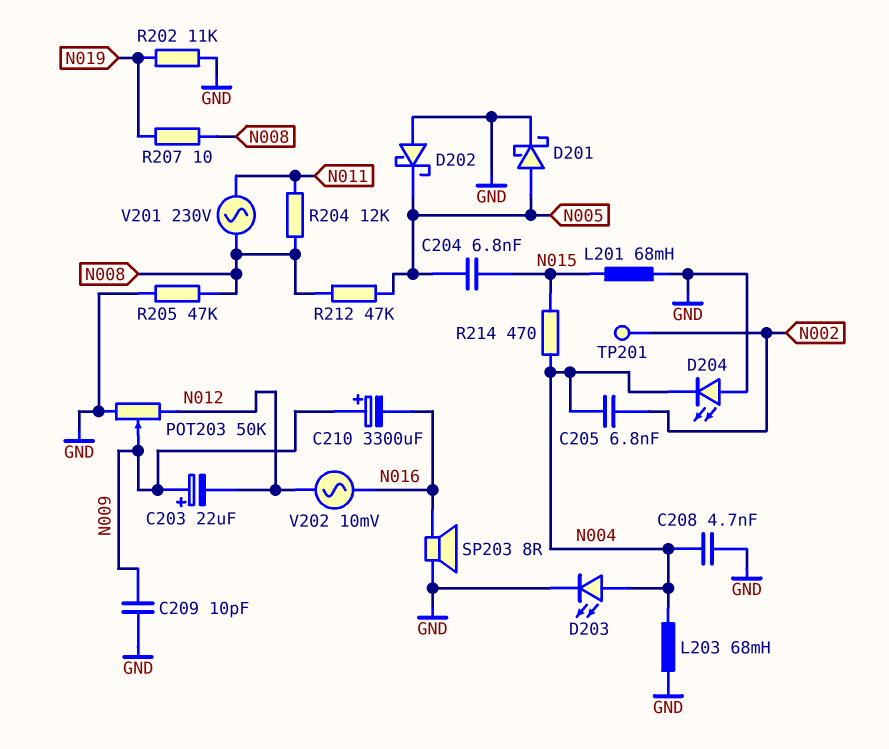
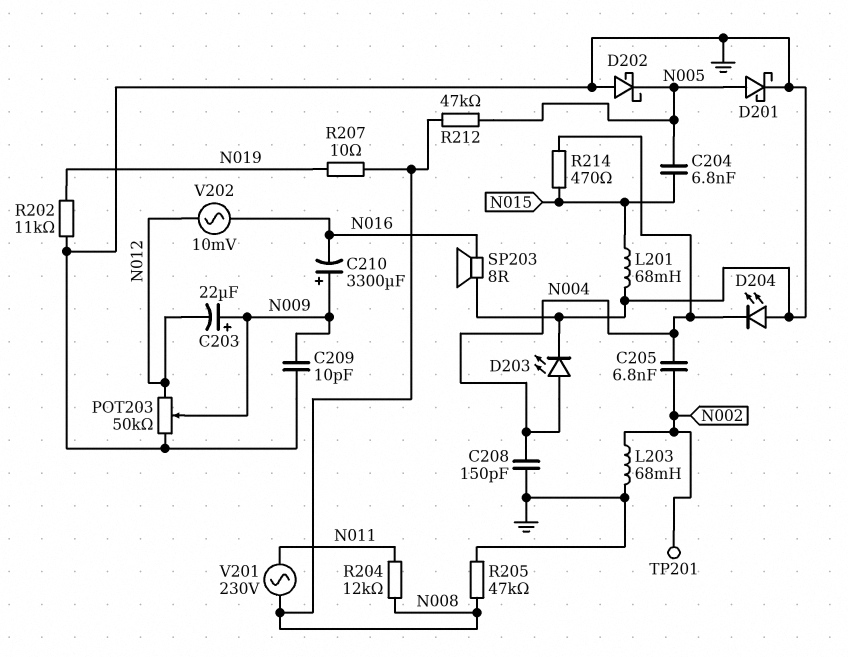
C208: 4.7nF (GND, N004) -> 150pF (GND, N004)
L203: 68mH (GND, N004) -> 68mH (GND, N002)

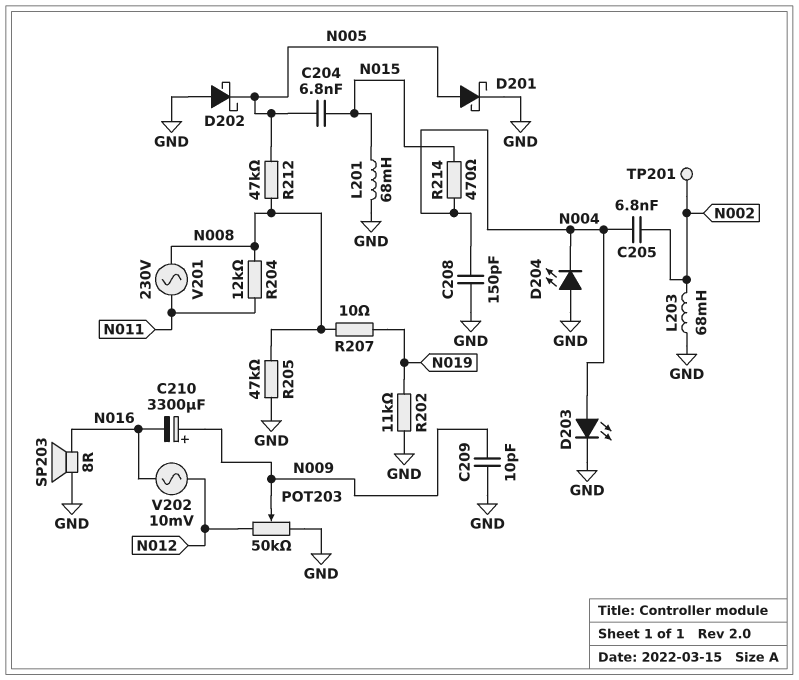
C203: 22uF (plus N009, minus N012) -> none

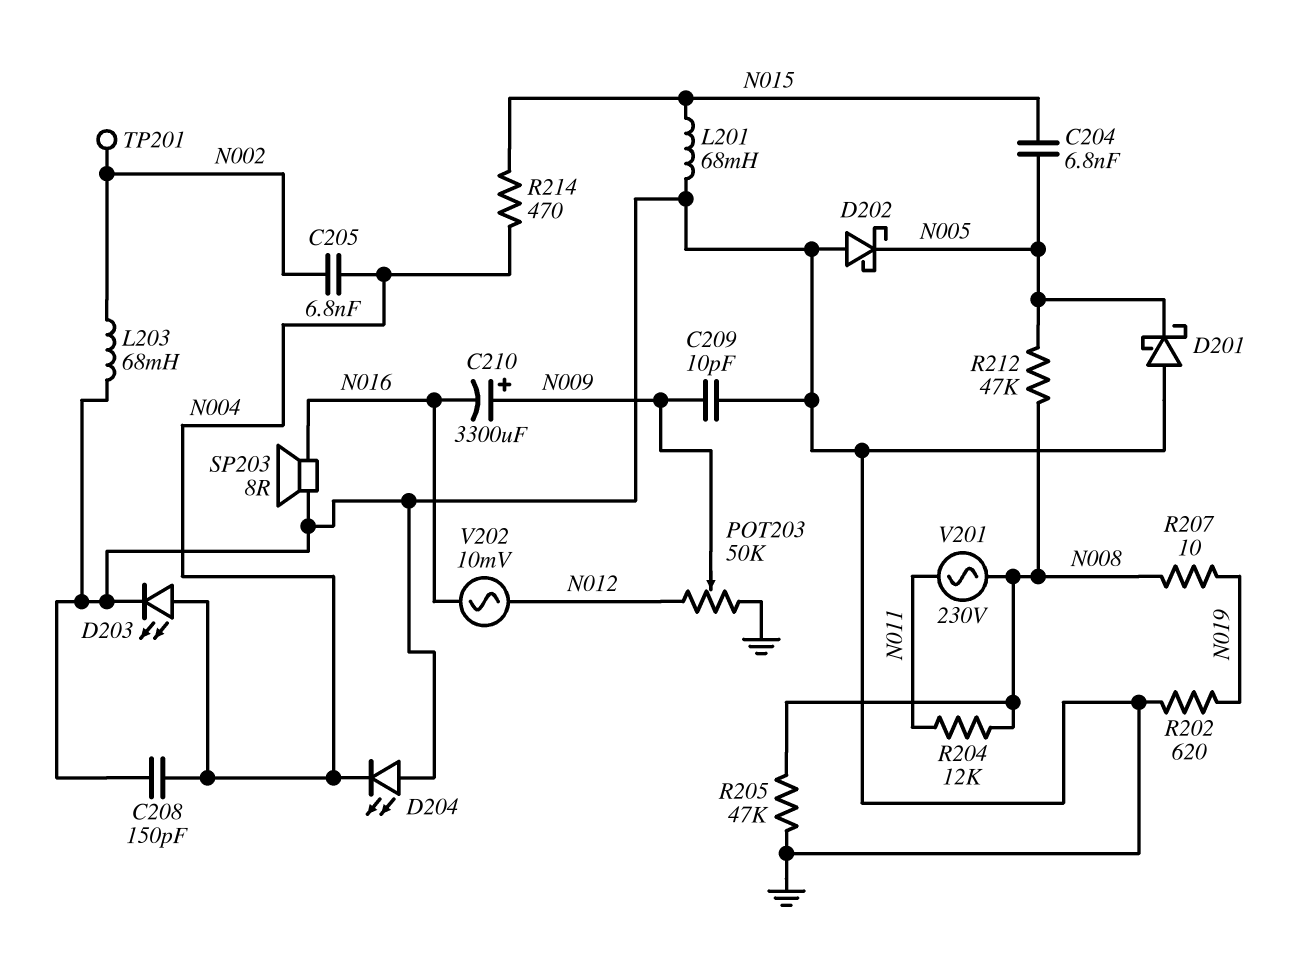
D201: schottky (A N005, K GND) -> schottky (A GND, K N005)
R202: 11k (GND, N019) -> 620 (GND, N019)

